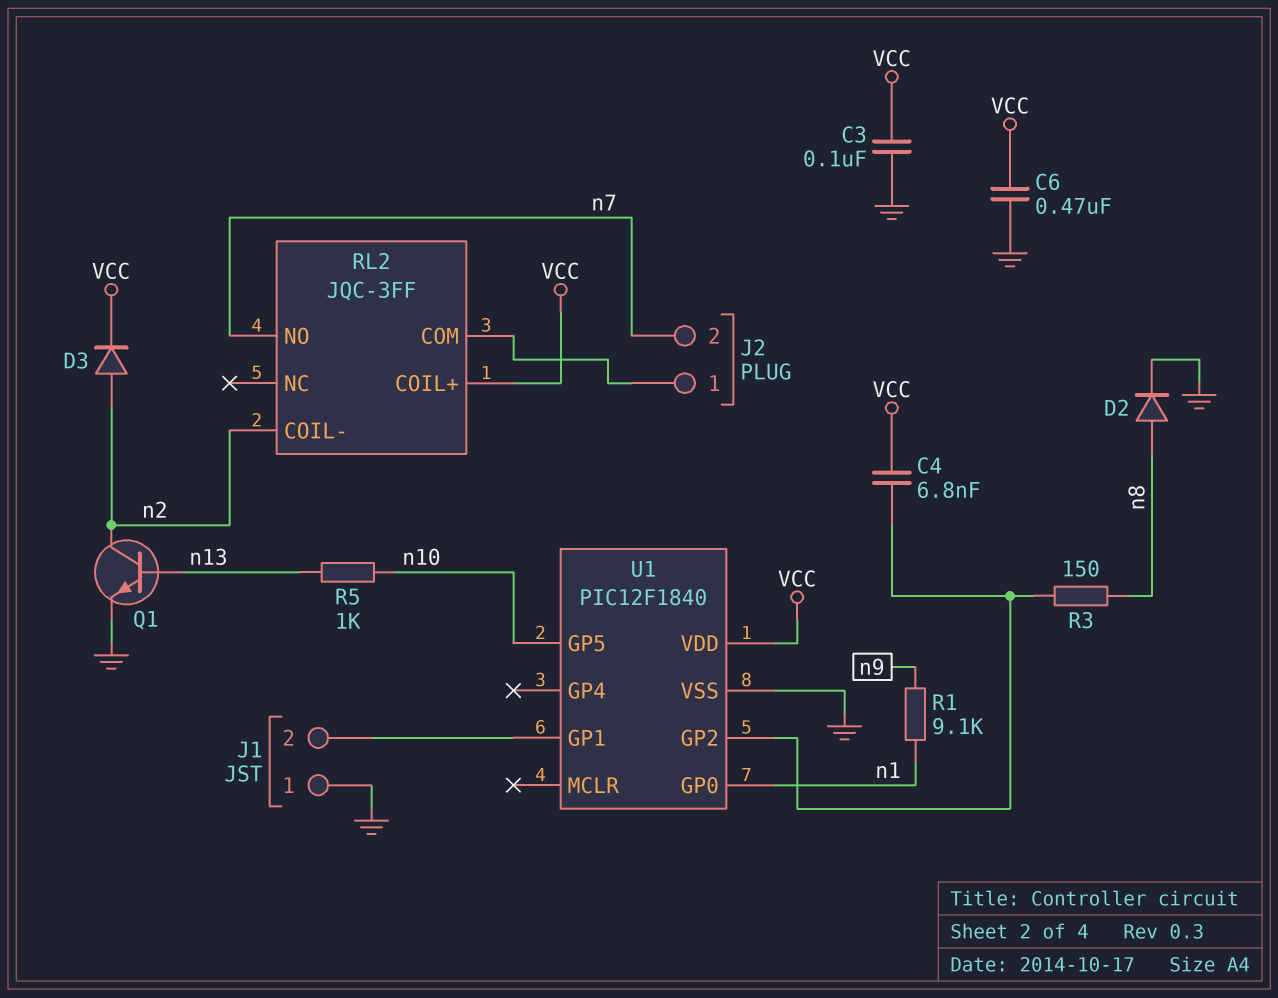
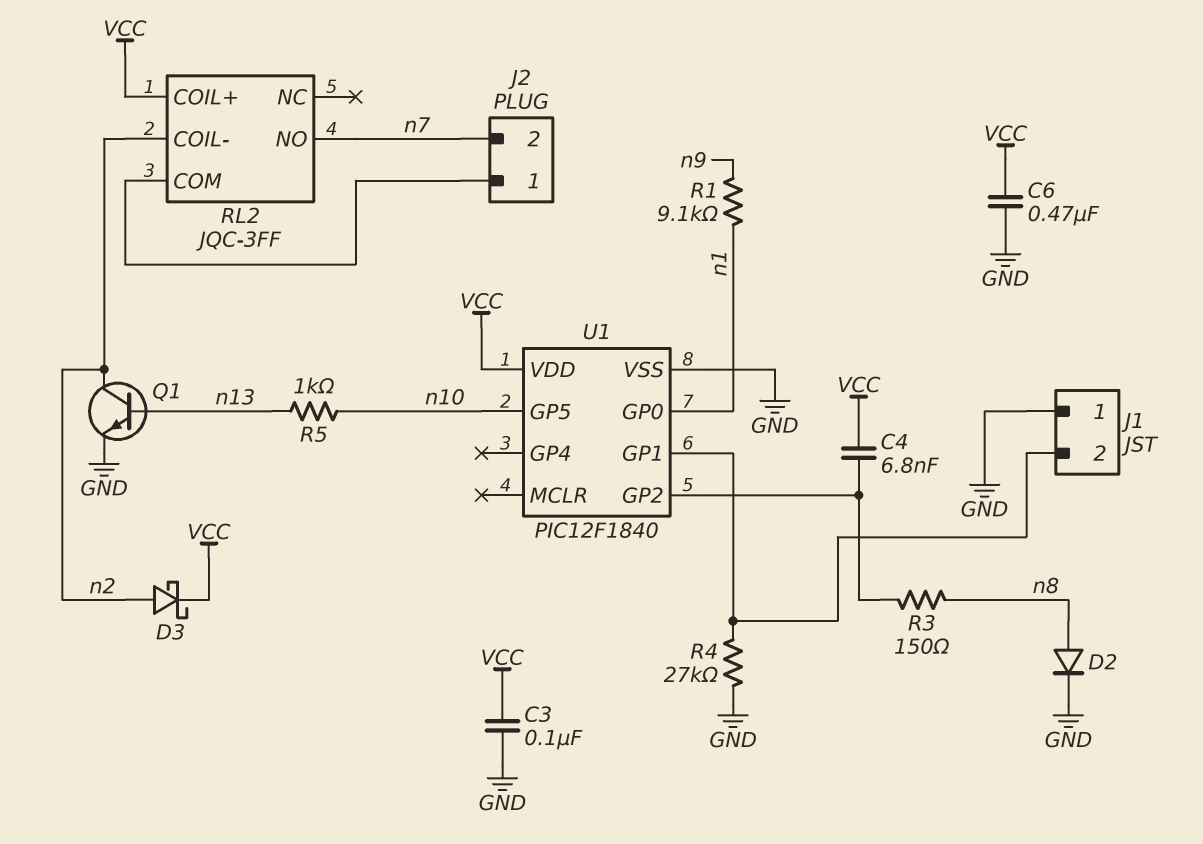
D3: diode (A n2, K VCC) -> schottky (A n2, K VCC)
R4: none -> 27k (GND, J1/2)

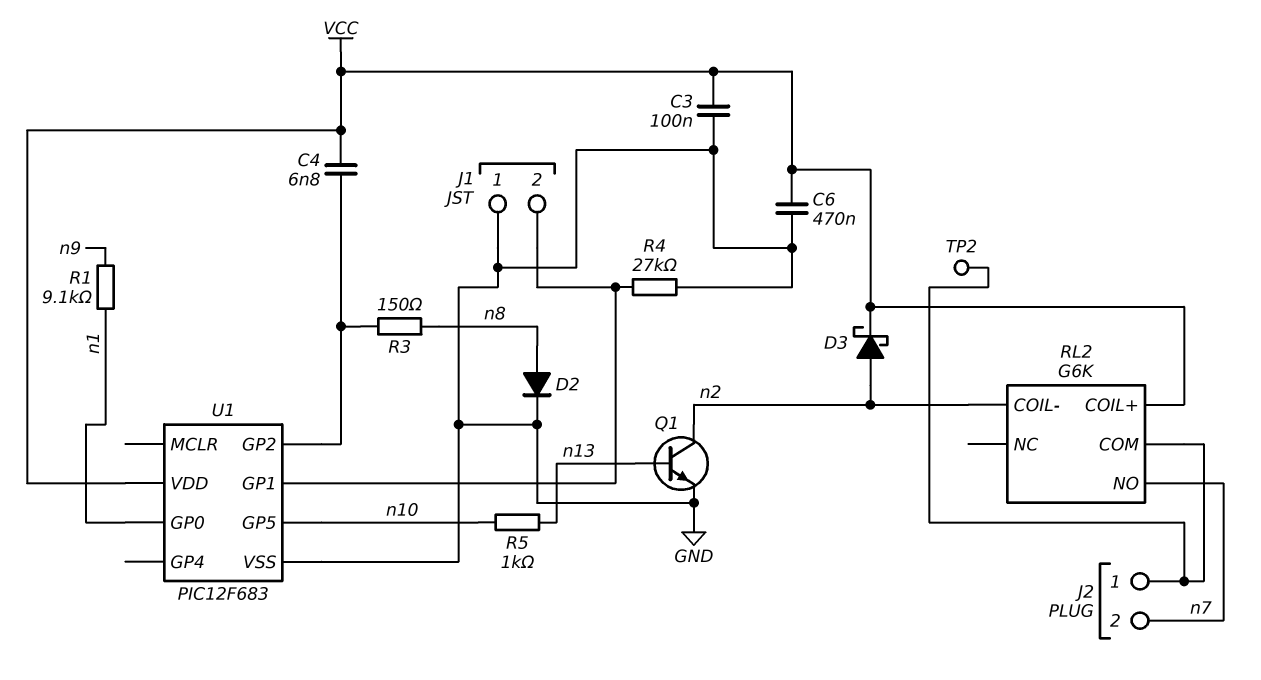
RL2: JQC-3FF -> G6K
TP2: none -> test point (J2/1)
U1: PIC12F1840 -> PIC12F683

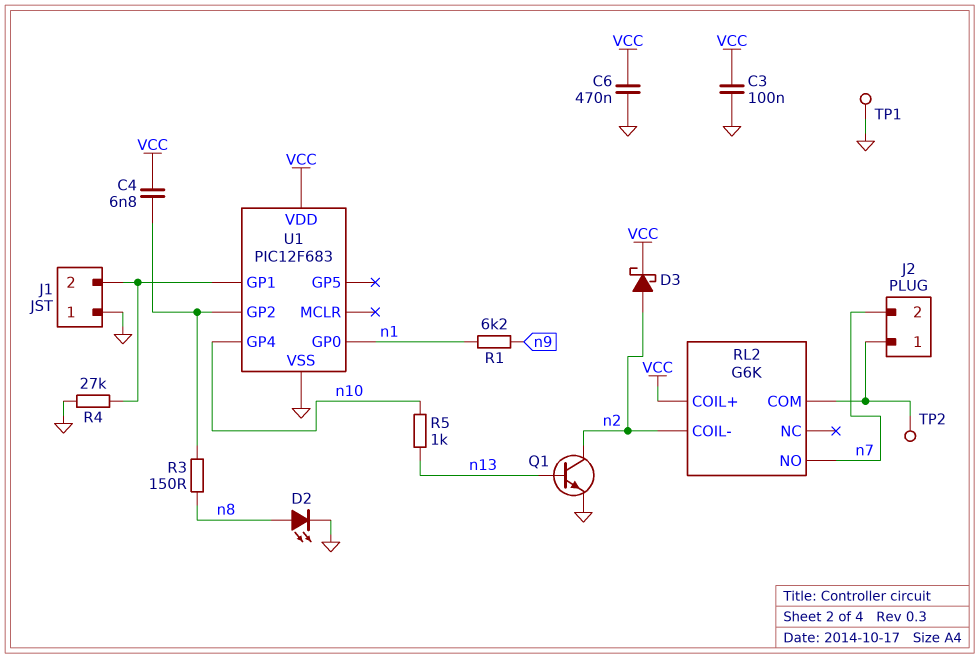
D2: diode (A n8, K GND) -> LED (A n8, K GND)
R1: 9.1k (n1, n9) -> 6.2k (n1, n9)
TP1: none -> test point (GND)
U1 pin GP4: none -> n10
U1 pin GP5: n10 -> none

